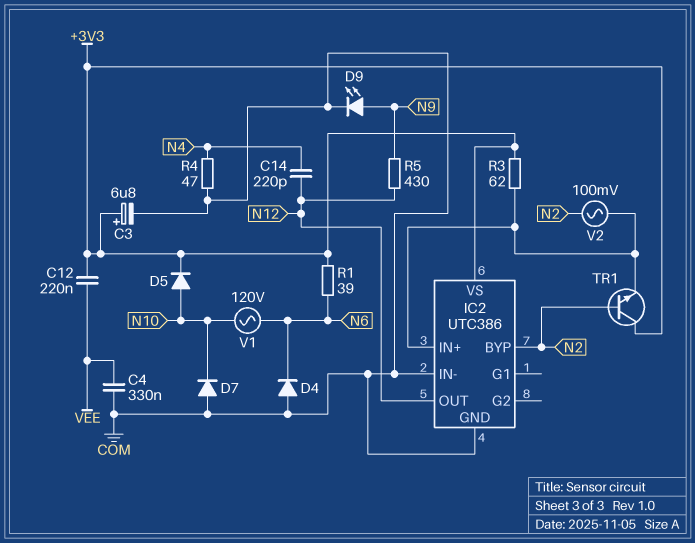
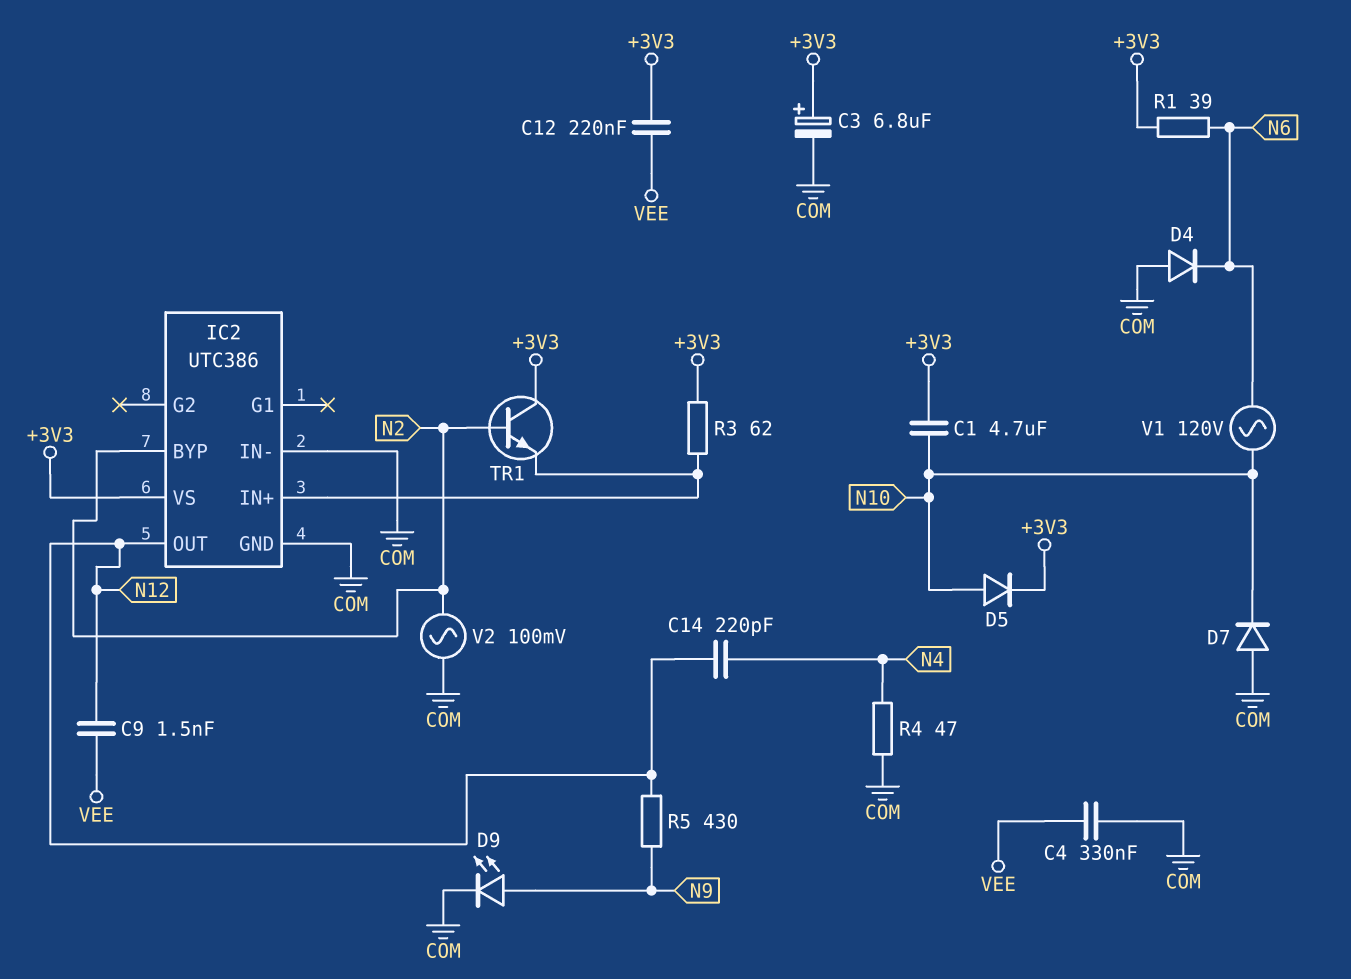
C1: none -> 4.7uF (+3V3, N10)
C9: none -> 1.5nF (N12, VEE)
V2: AC 100mV (IC2/IN+, N2) -> AC 100mV (COM, N2)

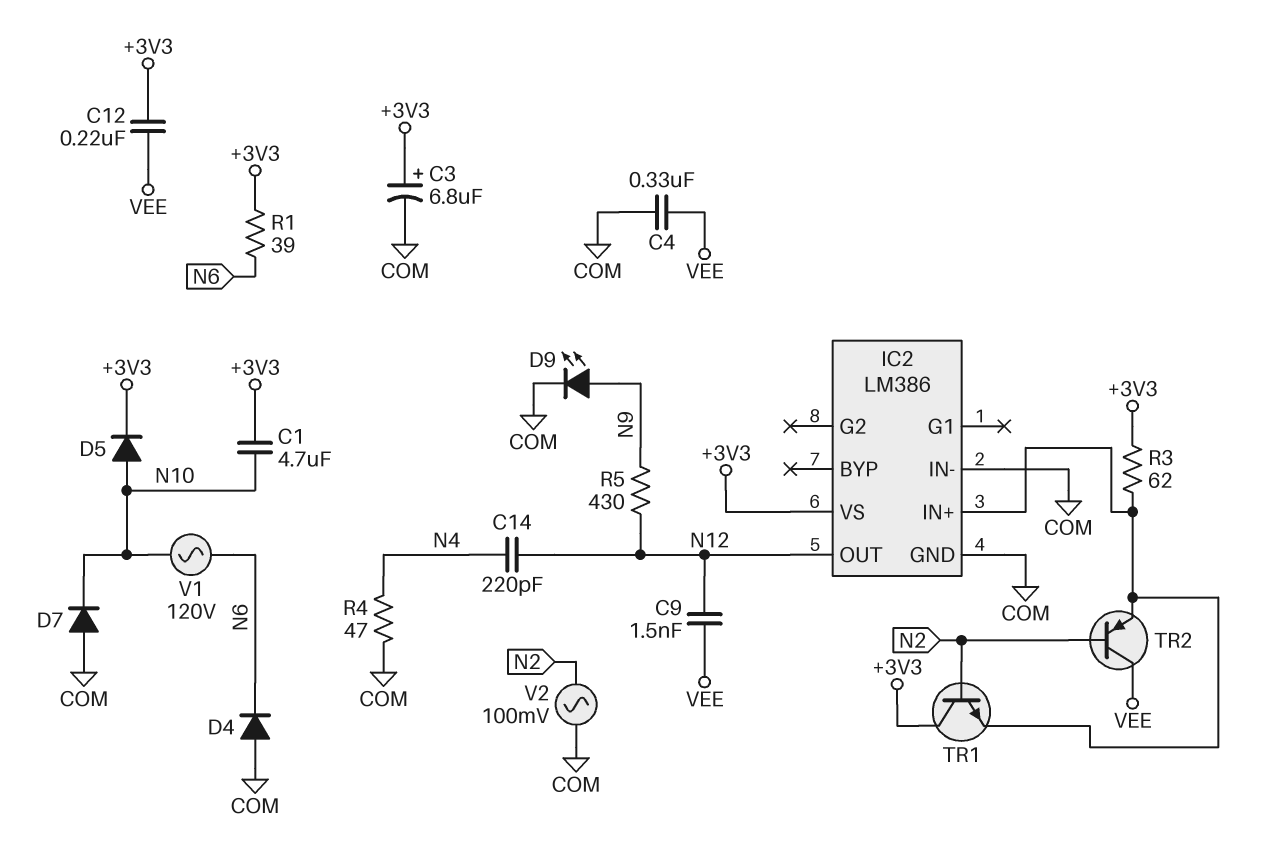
IC2: UTC386 -> LM386
IC2 pin BYP: N2 -> none
TR2: none -> PNP (B N2, C VEE, E IC2/IN+)

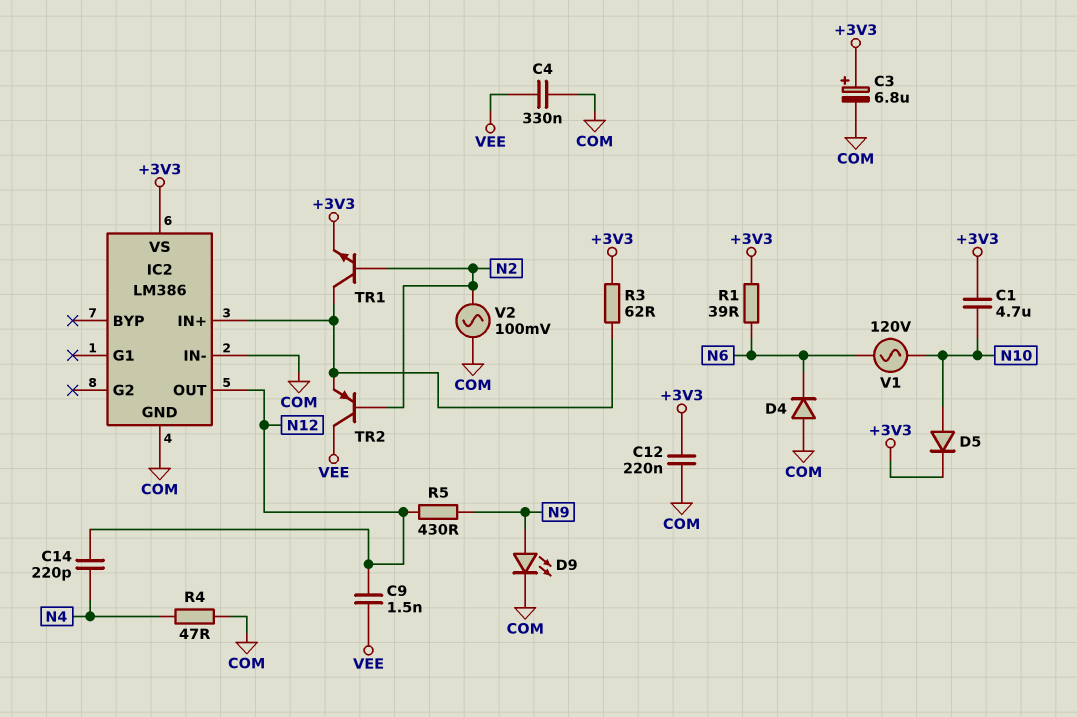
C12: 220nF (+3V3, VEE) -> 220nF (+3V3, COM)
D7: diode (A COM, K N10) -> none
TR1: NPN (B N2, C +3V3, E IC2/IN+) -> NPN (B N2, C IC2/IN+, E +3V3)

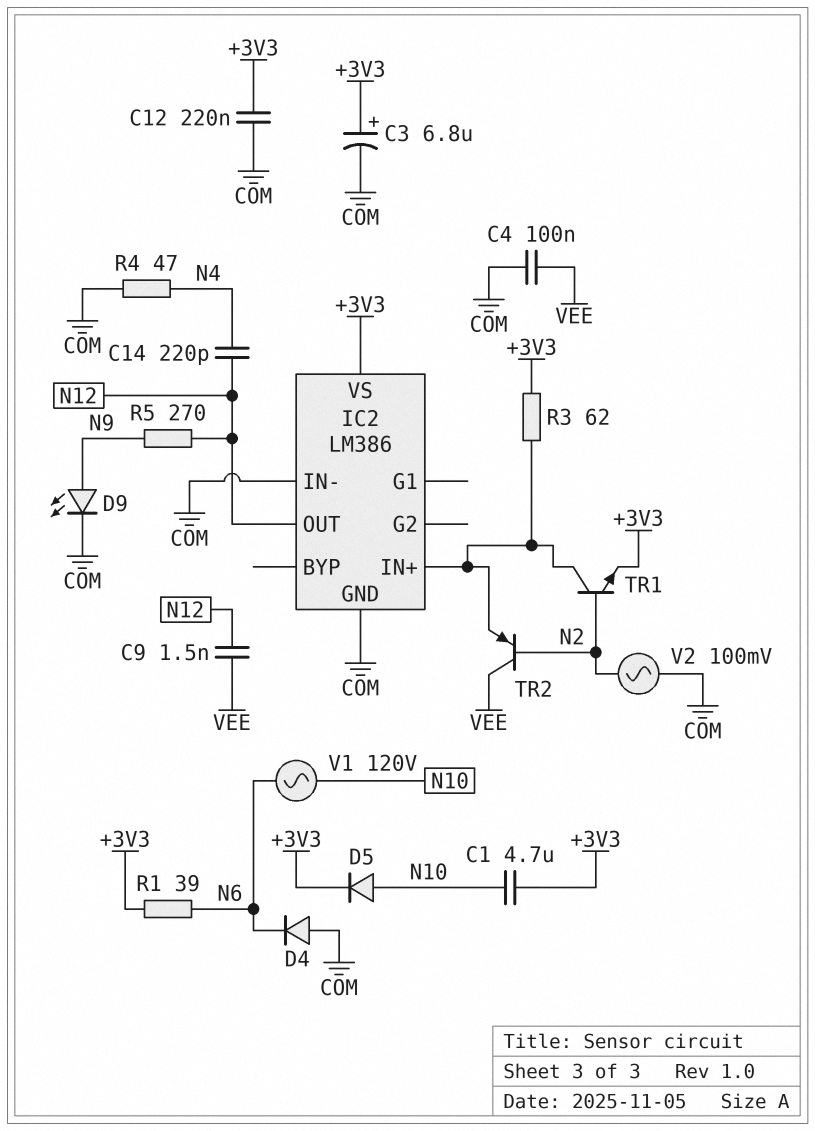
C4: 330nF (COM, VEE) -> 100nF (COM, VEE)
R5: 430 (N9, N12) -> 270 (N9, N12)

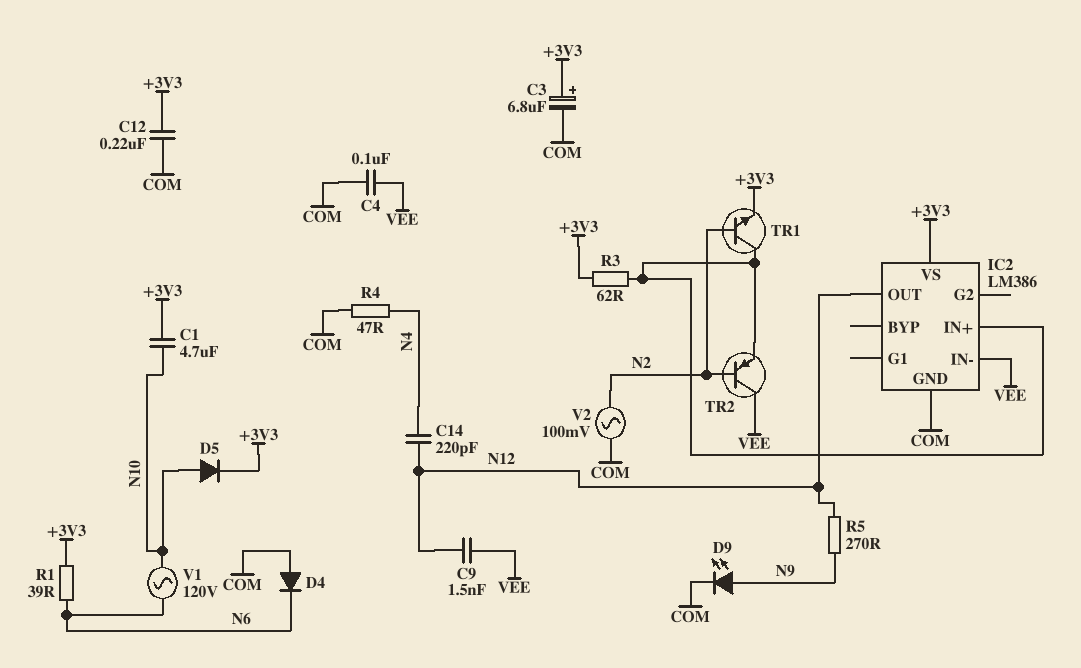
IC2 pin IN-: COM -> VEE

